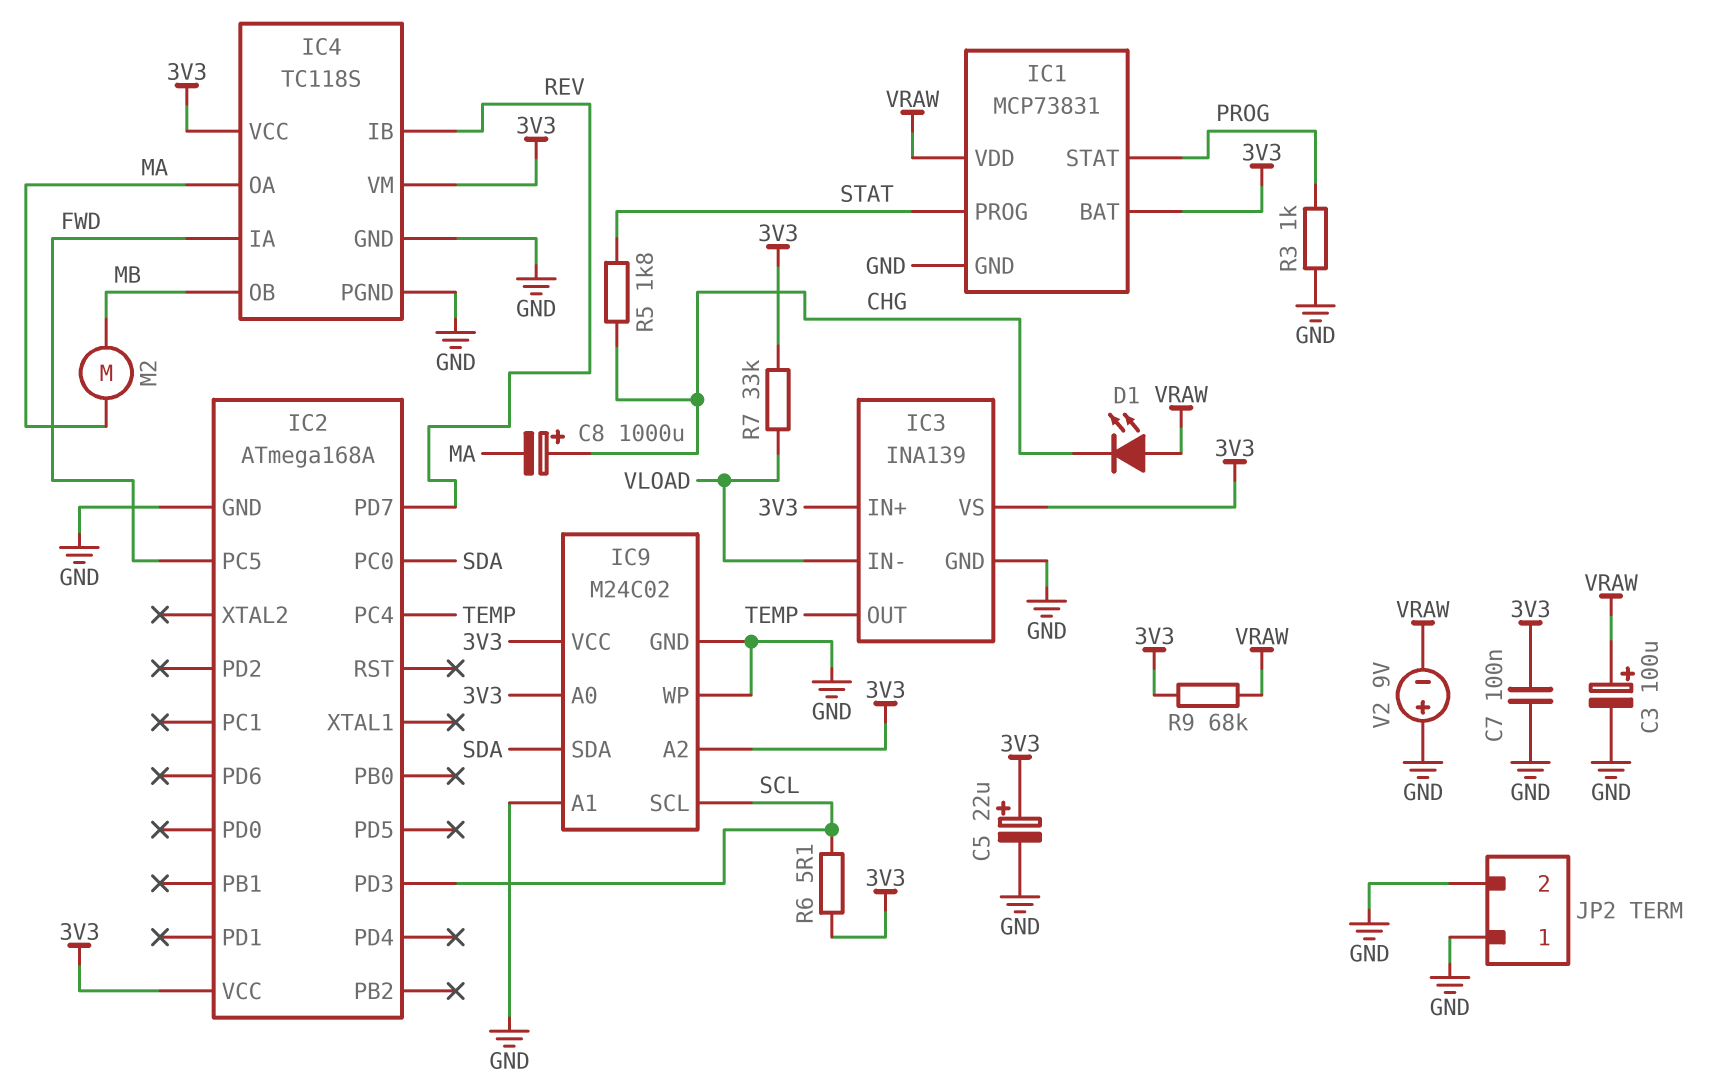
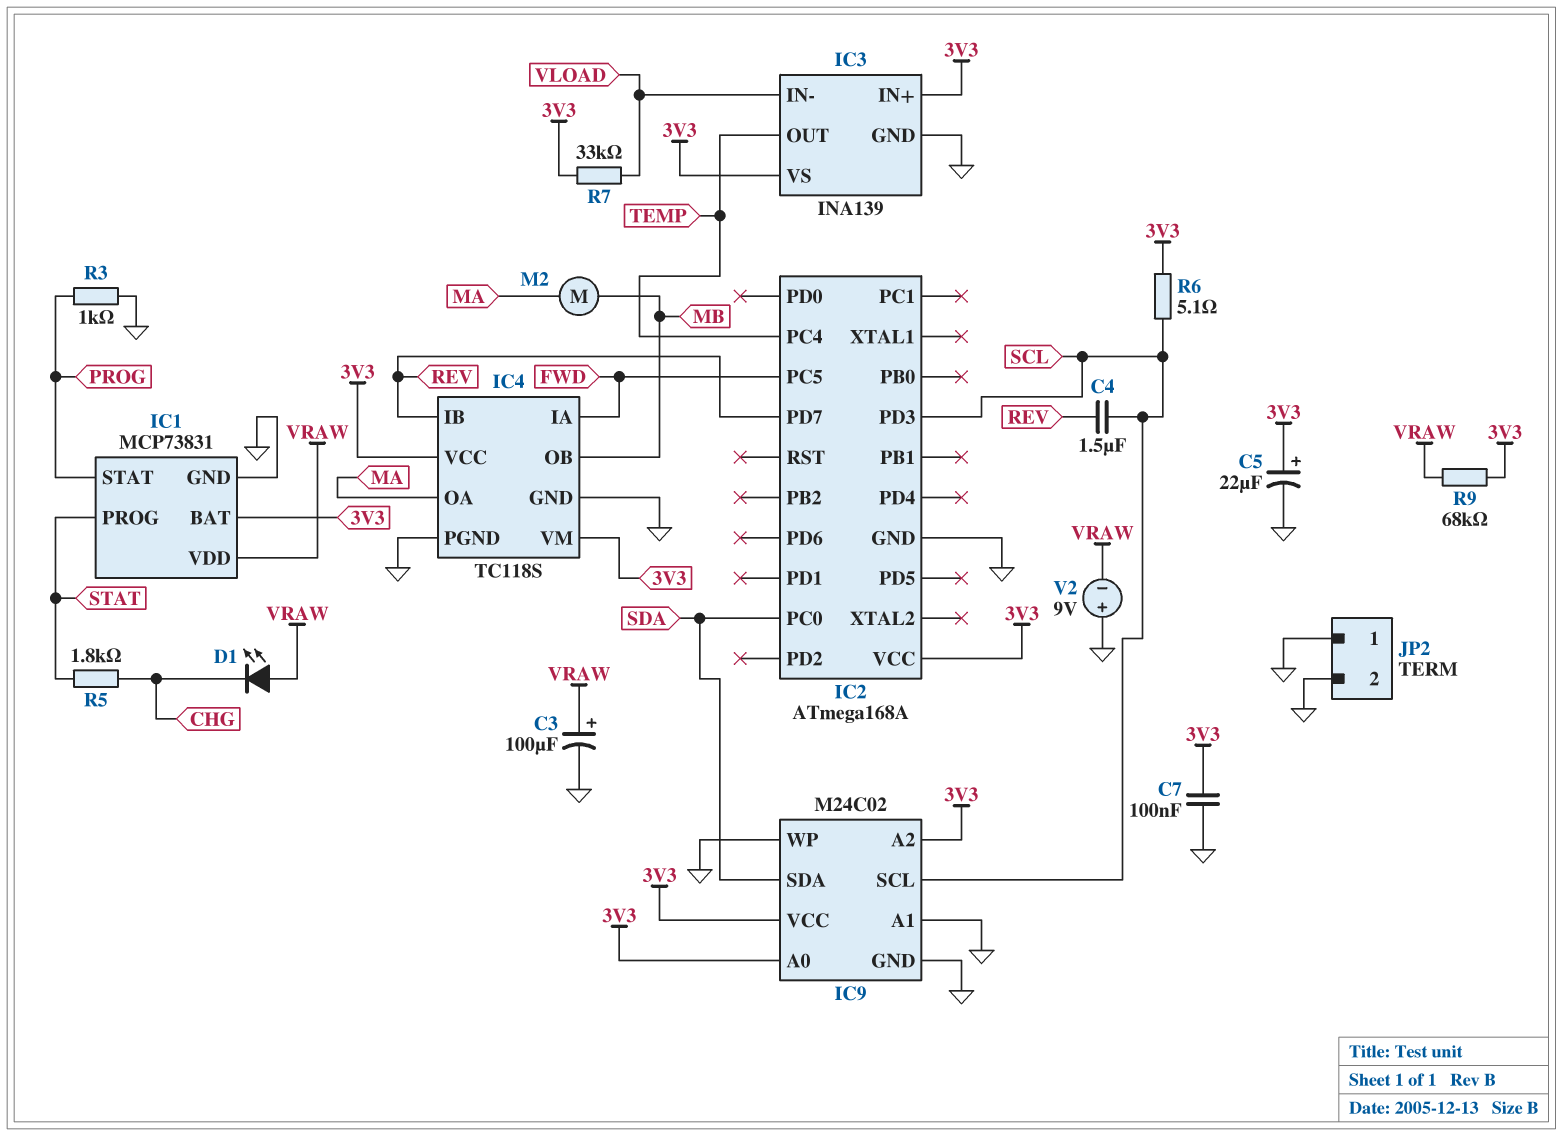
C4: none -> 1.5uF (REV, SCL)
C8: 1000uF (plus CHG, minus MA) -> none

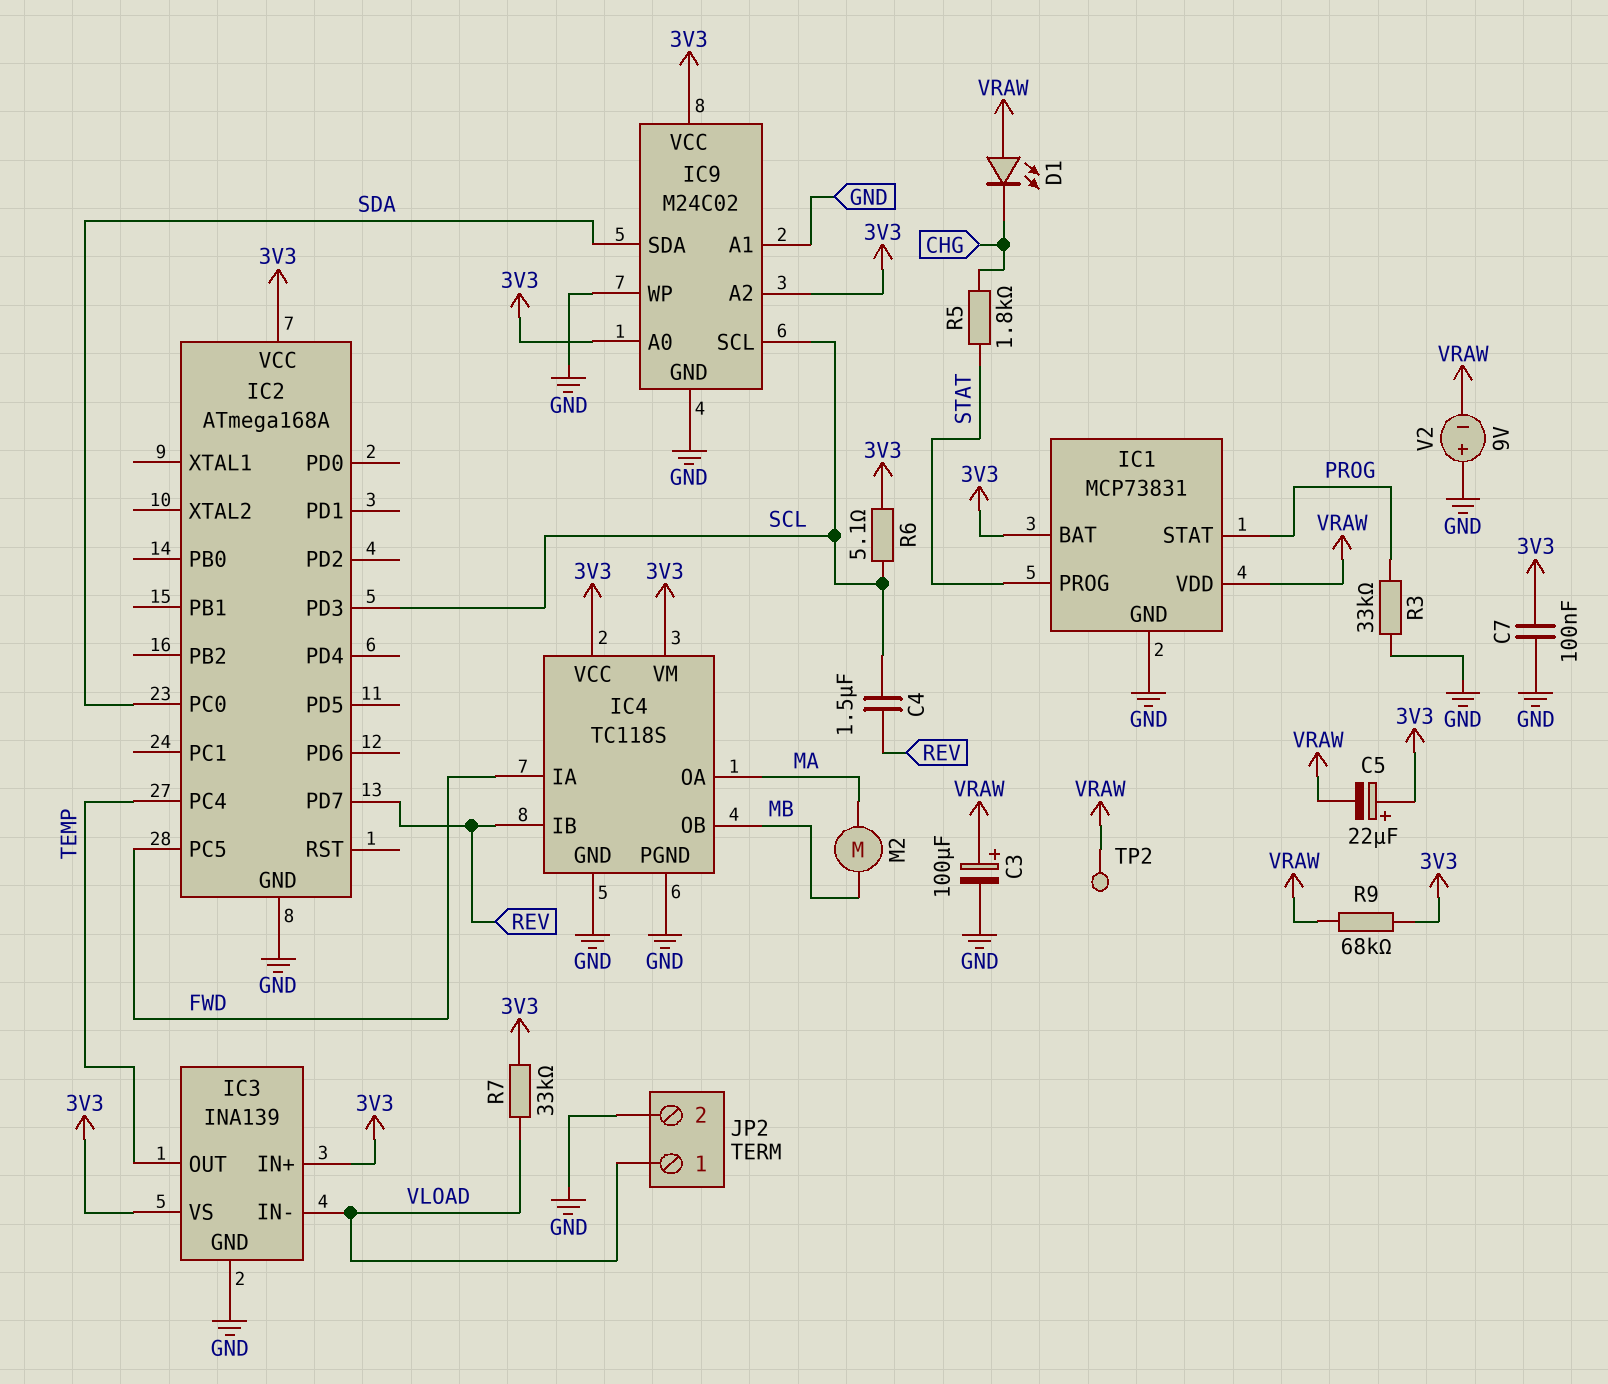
C5: 22uF (plus 3V3, minus GND) -> 22uF (plus 3V3, minus VRAW)
JP2 pin 1: GND -> VLOAD
R3: 1k (GND, PROG) -> 33k (GND, PROG)
TP2: none -> test point (VRAW)

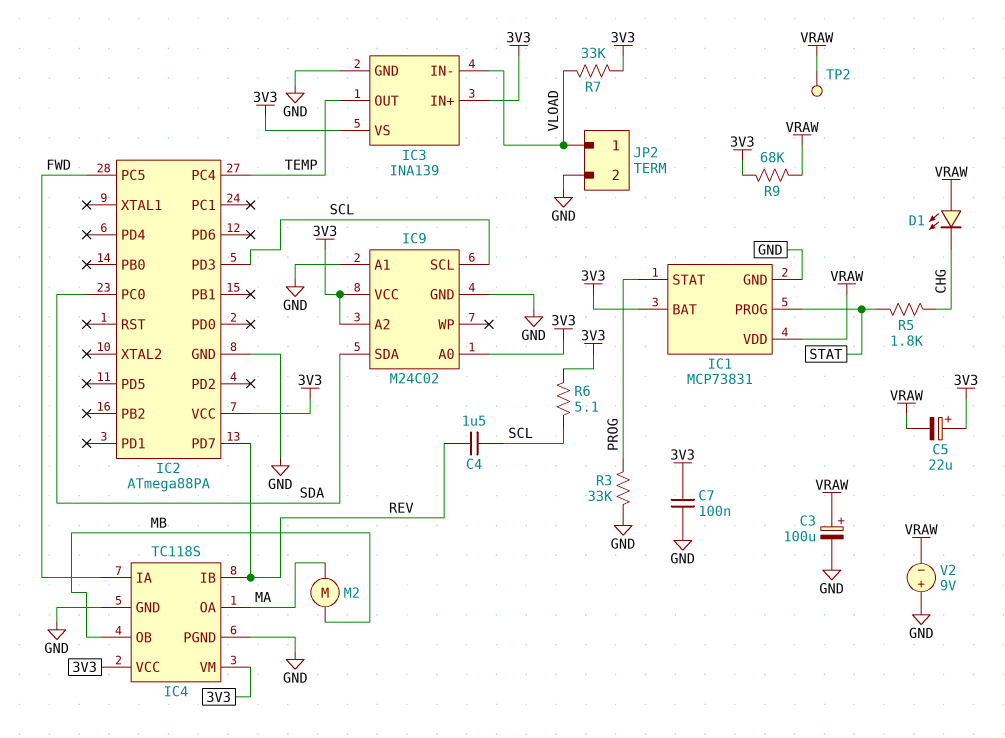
IC2: ATmega168A -> ATmega88PA
IC9 pin WP: GND -> none

